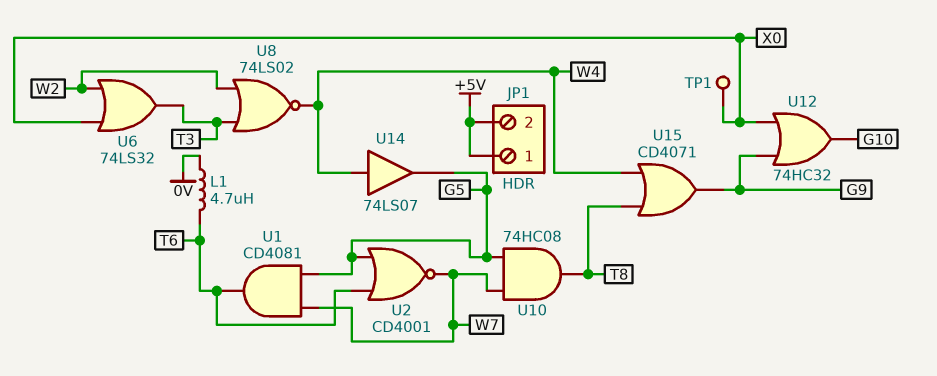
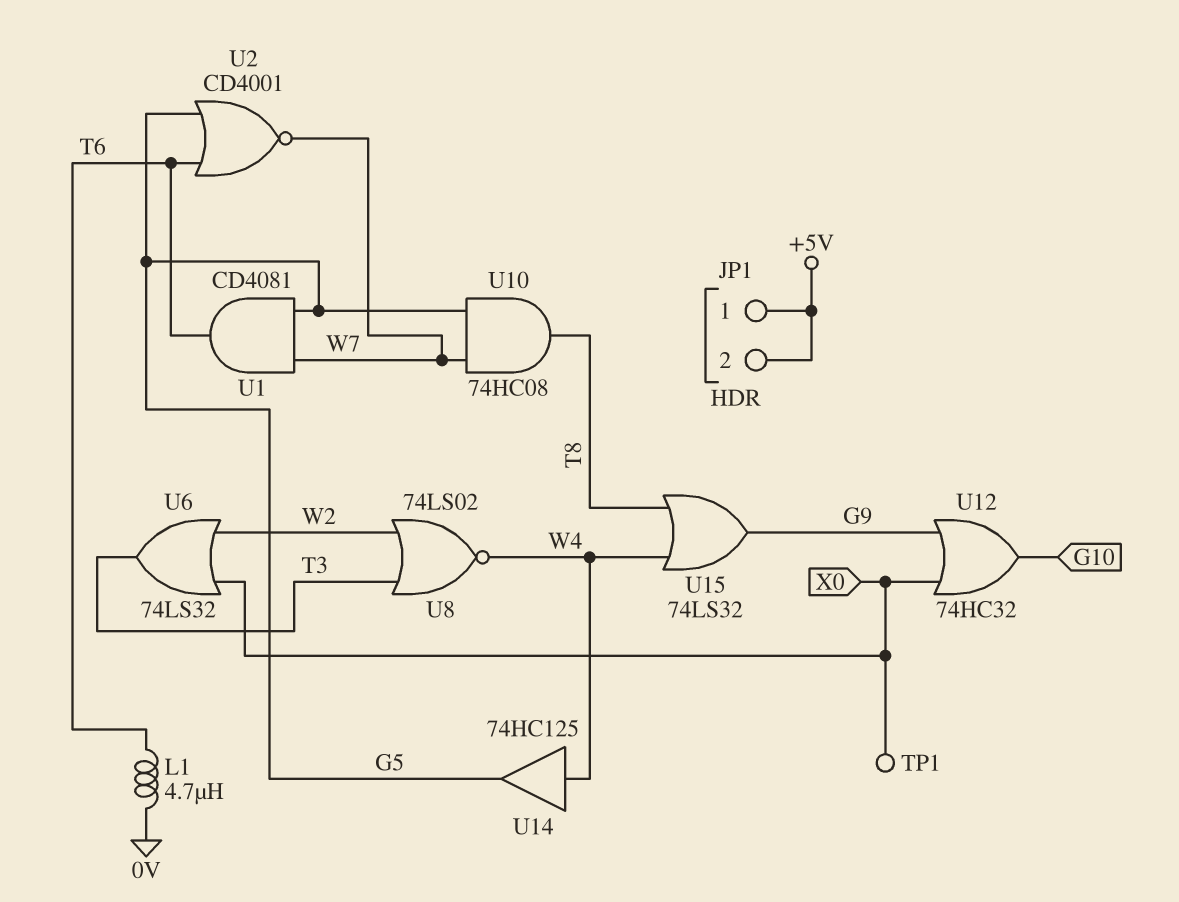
U14: buffer 74LS07 (in W4, out G5) -> buffer 74HC125 (in W4, out G5)
U15: OR CD4071 (in T8, in W4, out G9) -> OR 74LS32 (in T8, in W4, out G9)

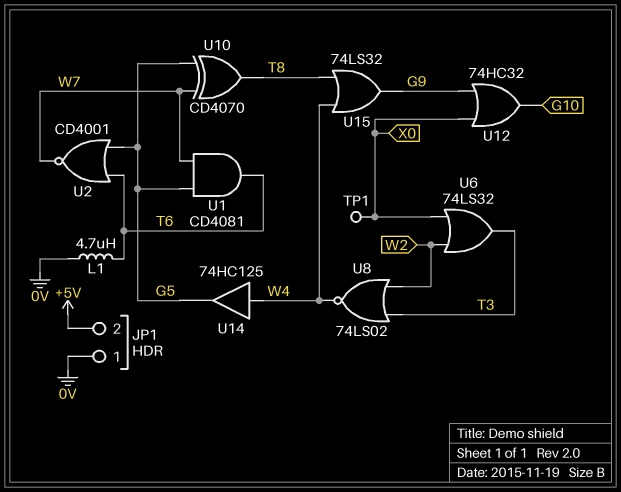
JP1 pin 1: +5V -> 0V
U10: AND 74HC08 (in G5, in W7, out T8) -> XOR CD4070 (in G5, in W7, out T8)

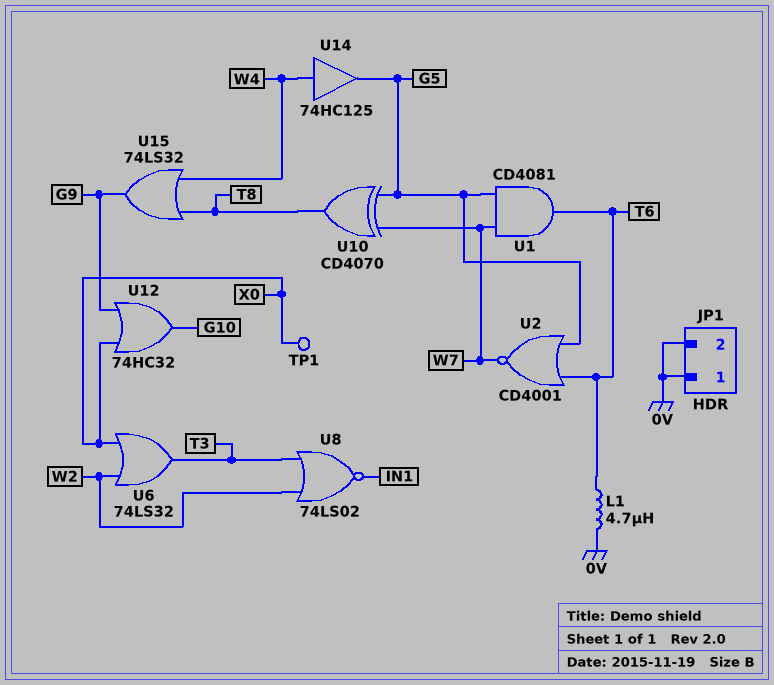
JP1 pin 2: +5V -> 0V
U8: NOR 74LS02 (in T3, in W2, out W4) -> NOR 74LS02 (in T3, in W2, out IN1)

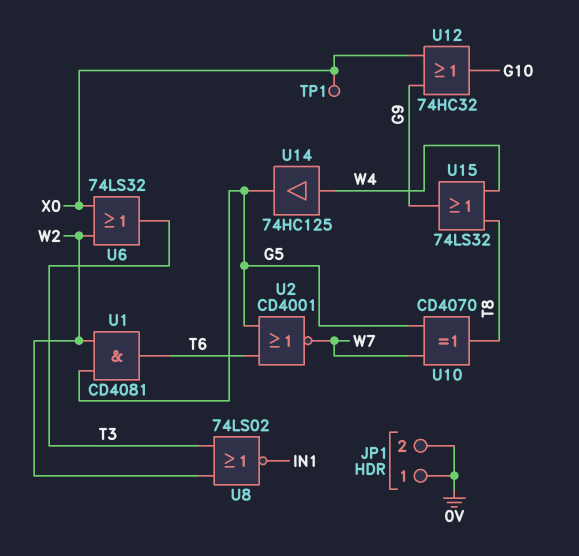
L1: 4.7uH (0V, T6) -> none
U1: AND CD4081 (in G5, in W7, out T6) -> AND CD4081 (in G5, in W2, out T6)

